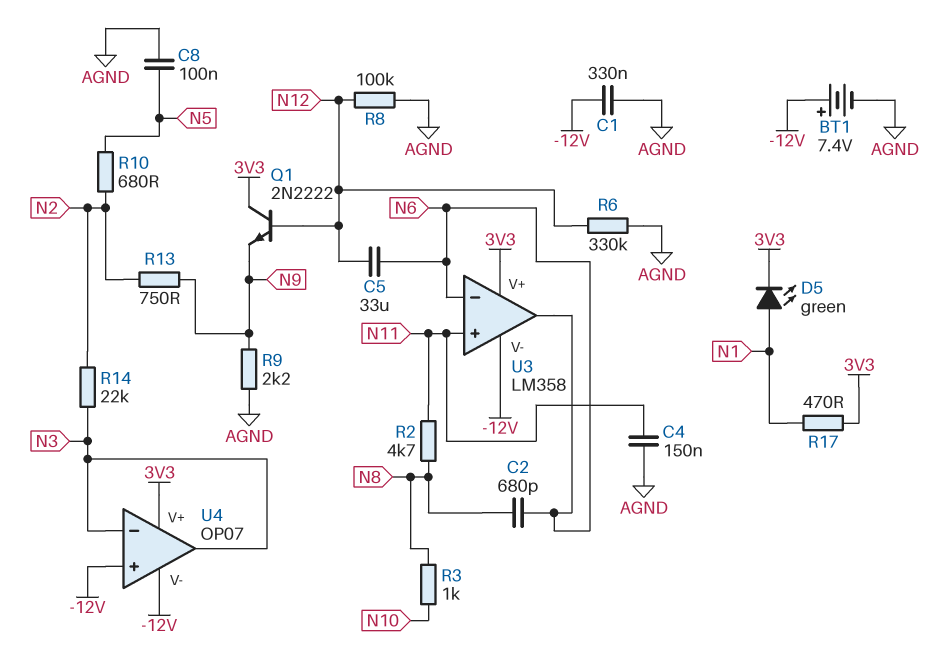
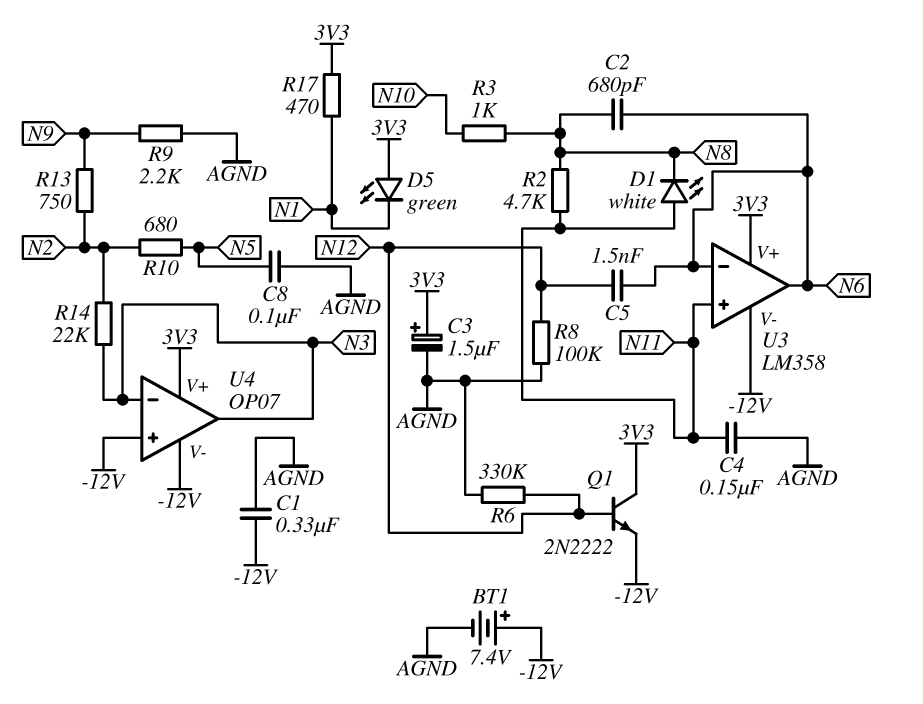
C3: none -> 1.5uF (plus 3V3, minus AGND)
C5: 33uF (N6, N12) -> 1.5nF (N6, N12)
D1: none -> LED white (A N11, K N8)
D5: LED green (A N1, K 3V3) -> LED green (A 3V3, K N1)
Q1: NPN 2N2222 (B N12, C 3V3, E N9) -> NPN 2N2222 (B N12, C 3V3, E -12V)

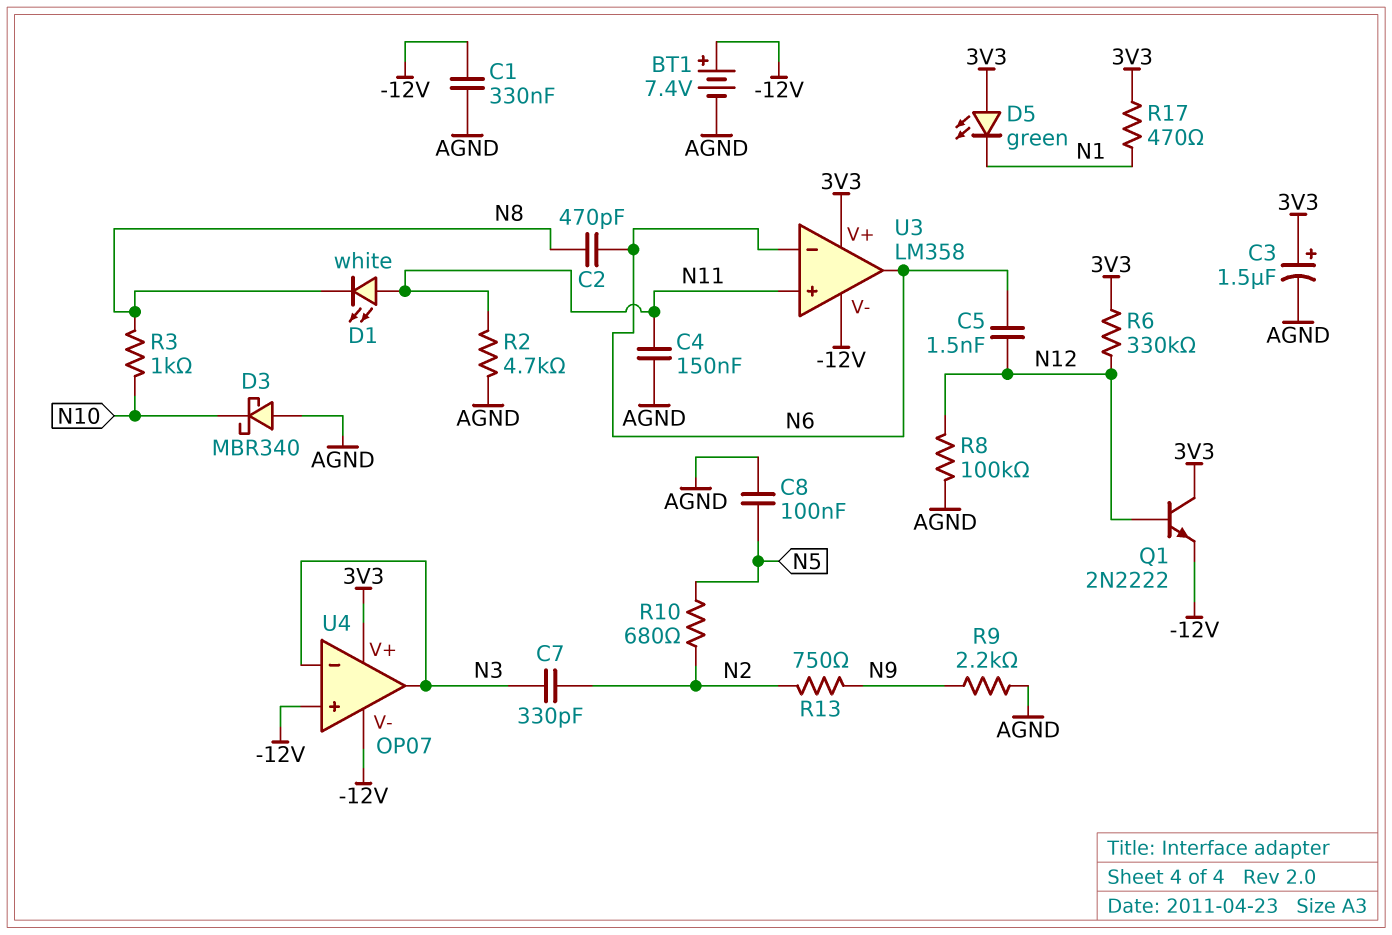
C2: 680pF (N6, N8) -> 470pF (N6, N8)
C7: none -> 330pF (N2, N3)
D3: none -> schottky MBR340 (A AGND, K N10)
R2: 4.7k (N8, N11) -> 4.7k (AGND, N11)
R6: 330k (AGND, N12) -> 330k (3V3, N12)
R14: 22k (N2, N3) -> none

